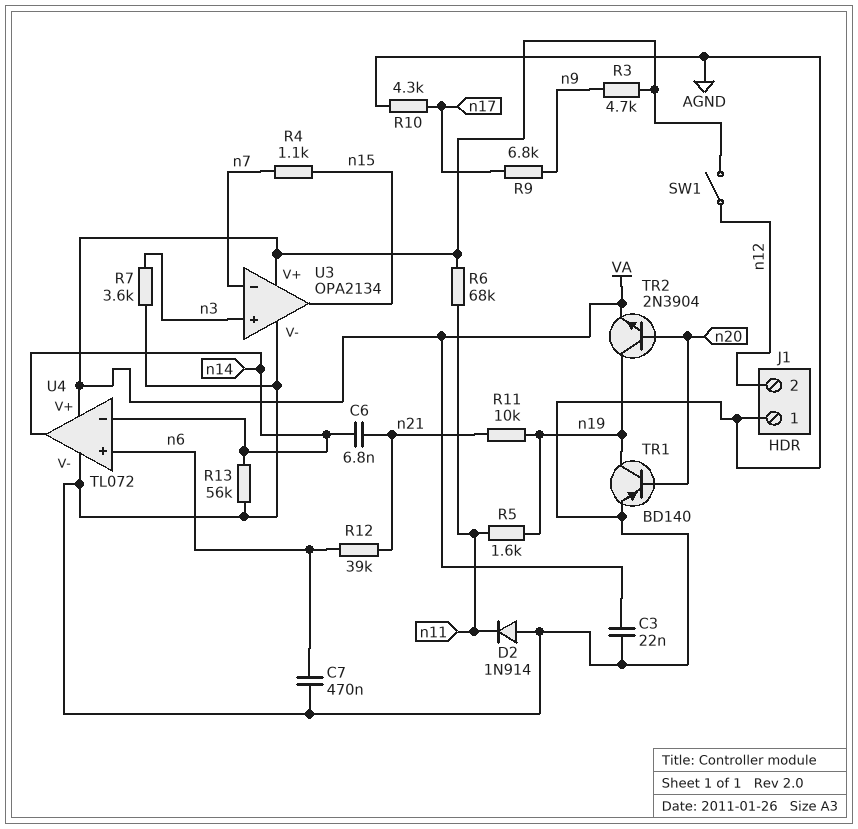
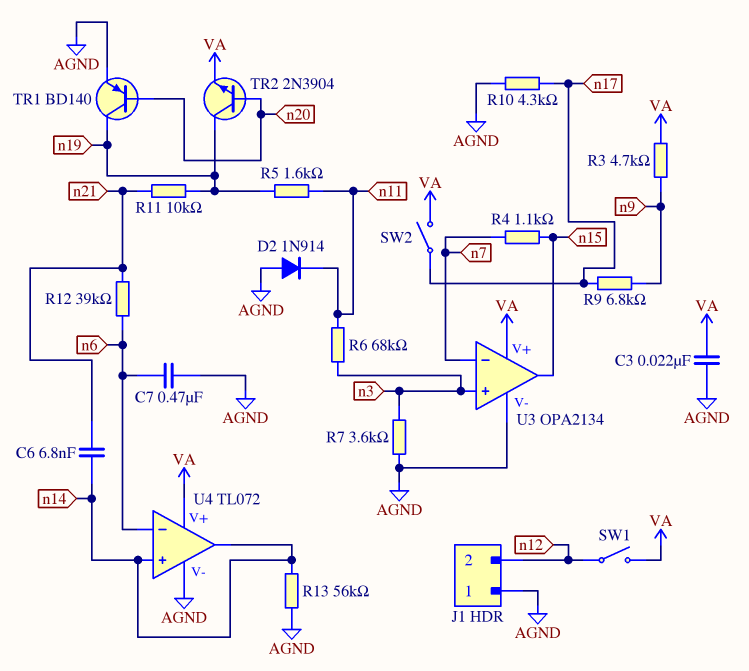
R6: 68k (VA, n11) -> 68k (n3, n11)
SW2: none -> switch (VA, n17)
U4 pin in+: n6 -> n14
U4 pin in-: n14 -> n6

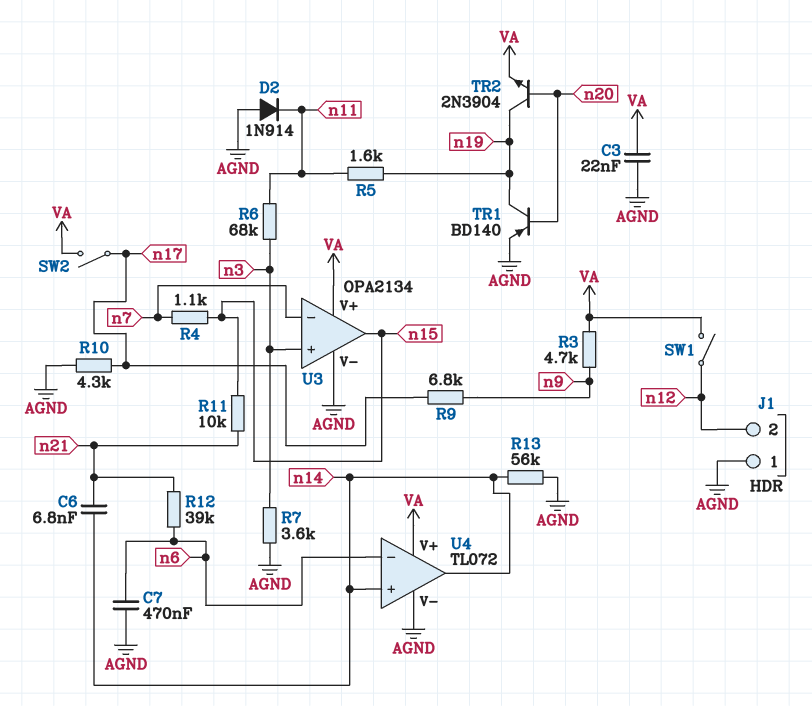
R11: 10k (n19, n21) -> 10k (n15, n21)

